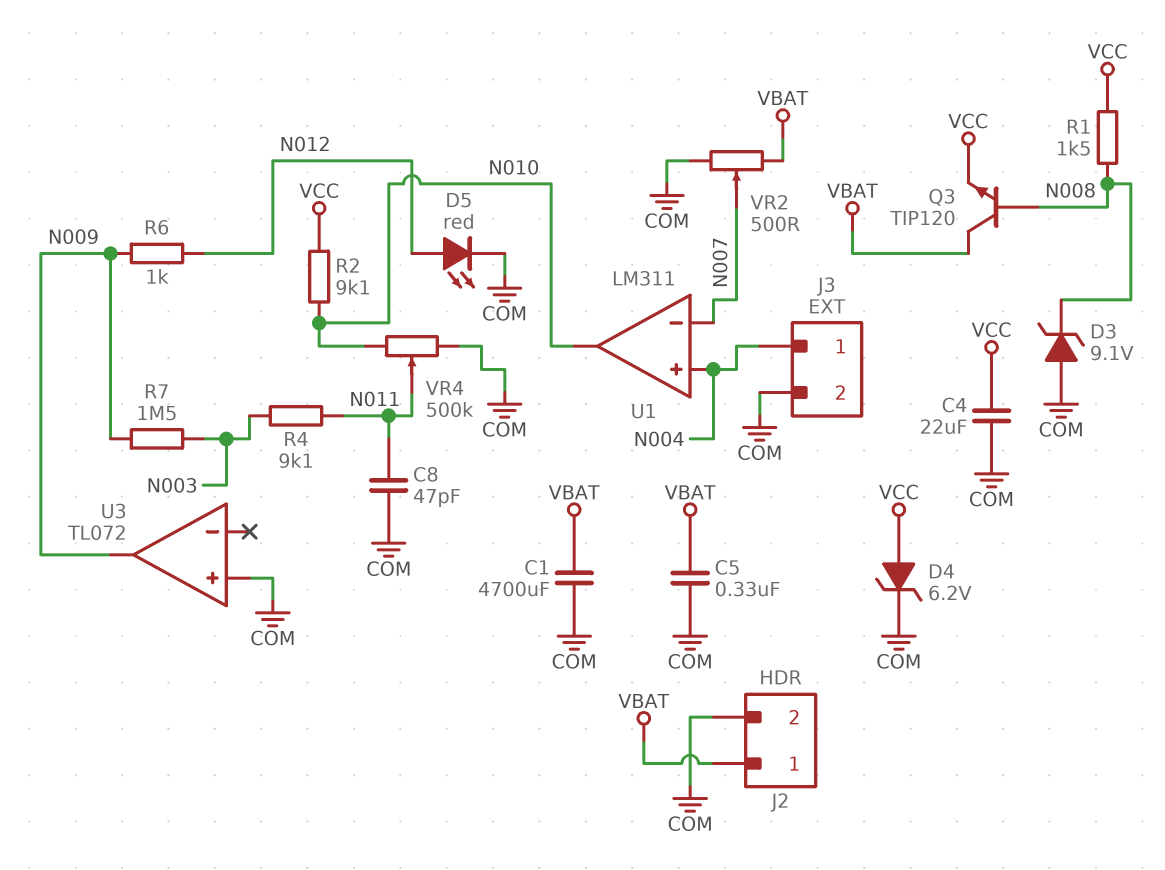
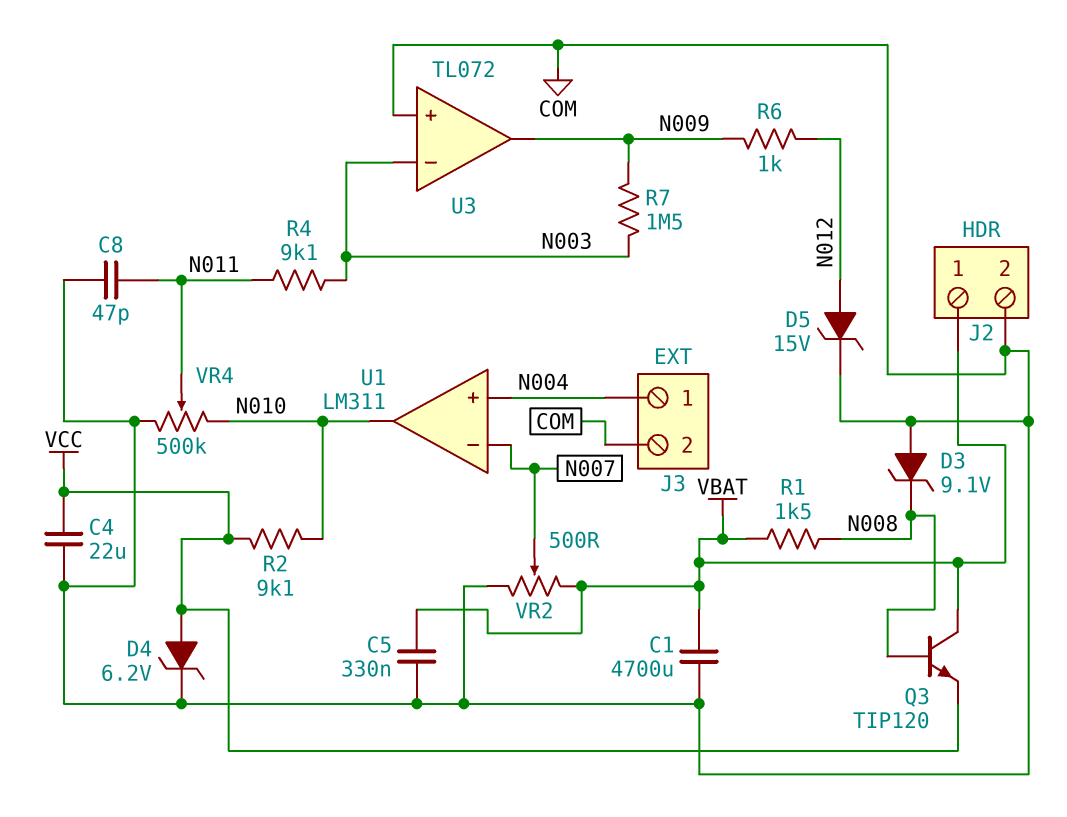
D5: LED red (A N012, K COM) -> zener 15V (A N012, K COM)
R1: 1.5k (N008, VCC) -> 1.5k (N008, VBAT)
U3 pin in-: none -> N003

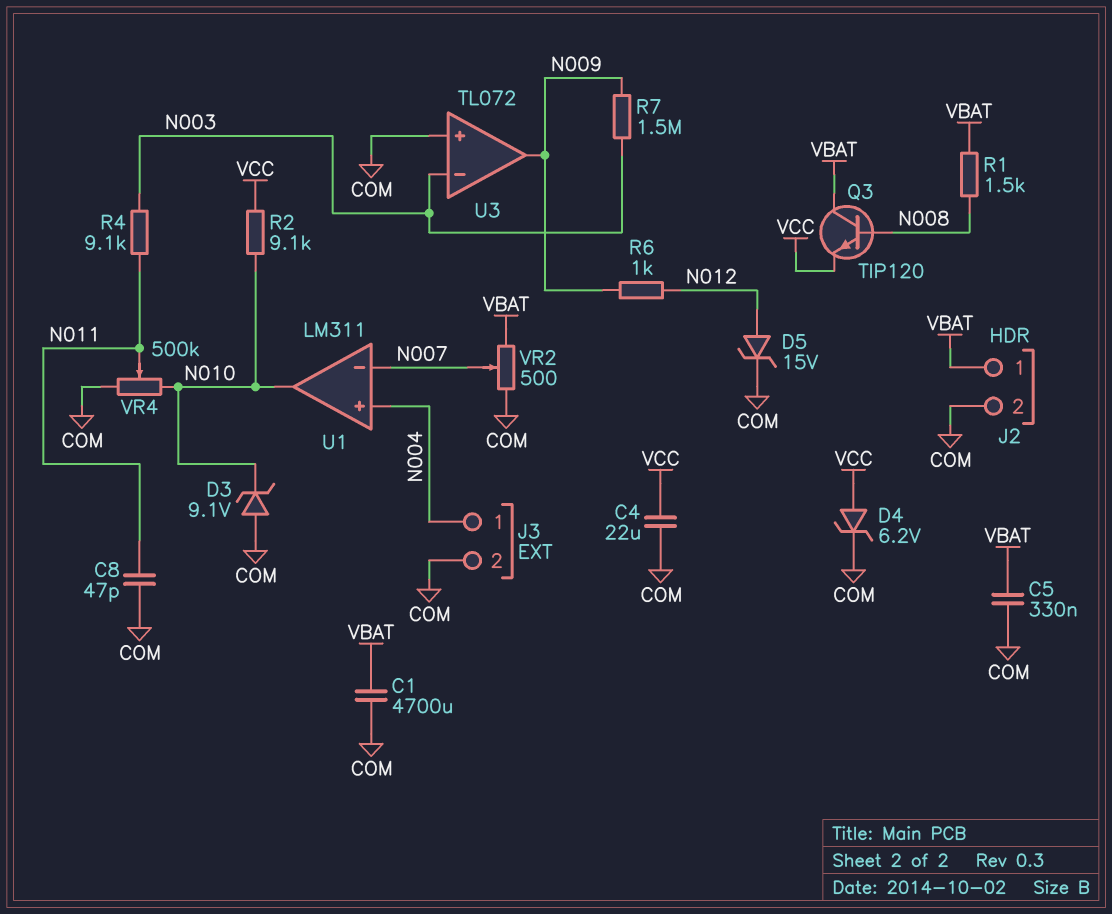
D3: zener 9.1V (A COM, K N008) -> zener 9.1V (A COM, K N010)

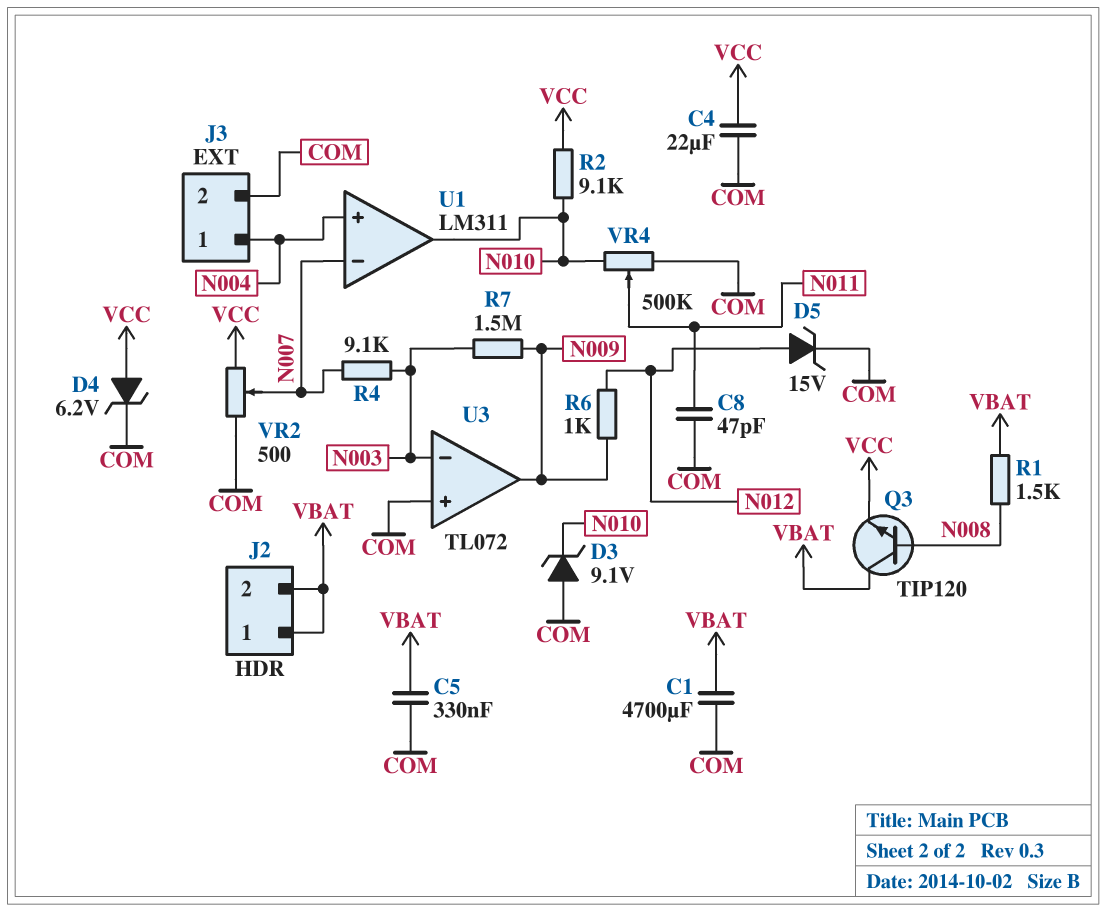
J2 pin 2: COM -> VBAT
R4: 9.1k (N003, N011) -> 9.1k (N003, N007)
VR2: 500 (COM, VBAT, wiper N007) -> 500 (COM, VCC, wiper N007)

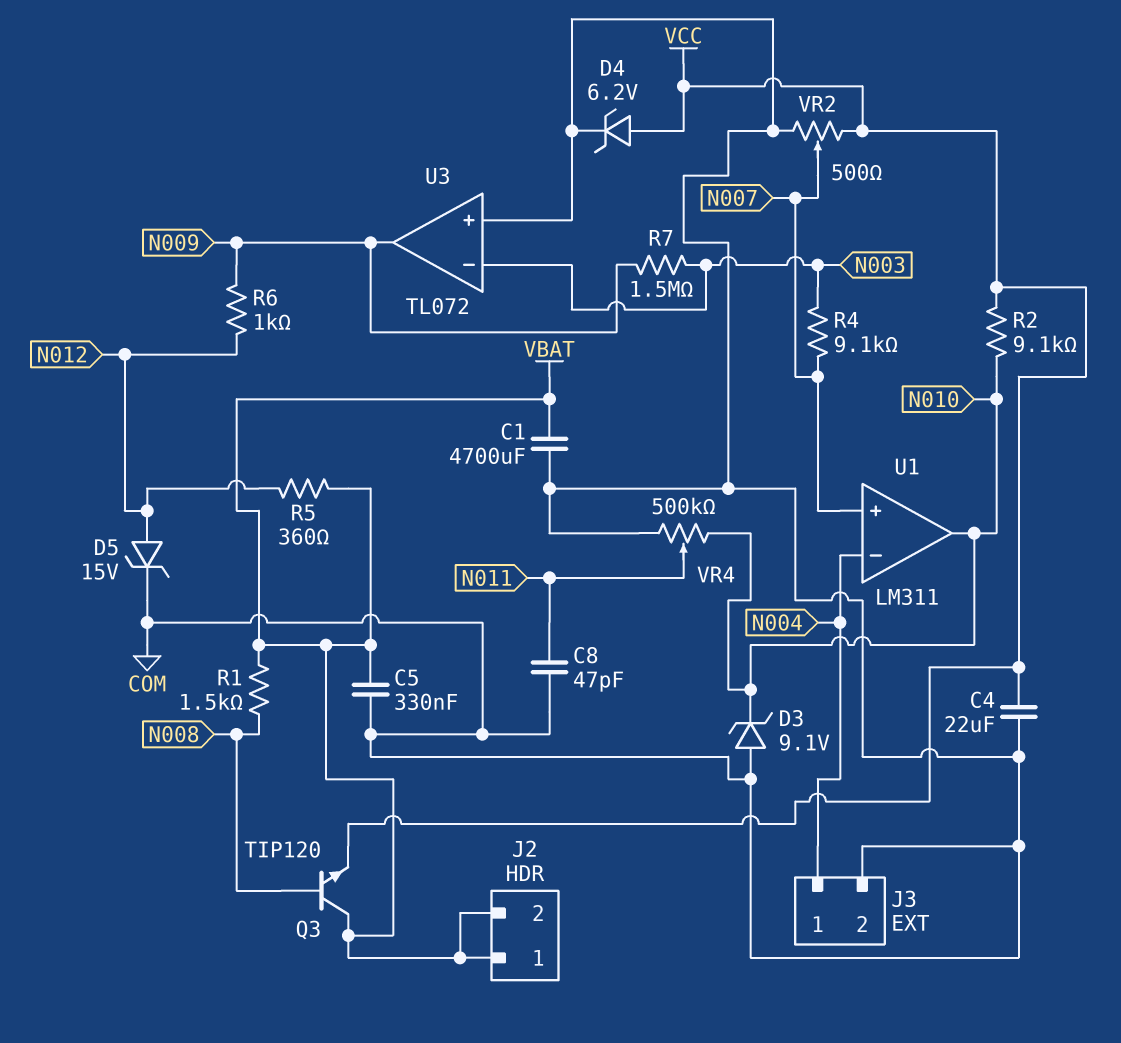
R5: none -> 360 (N012, VBAT)
U1 pin in+: N004 -> N007
U1 pin in-: N007 -> N004

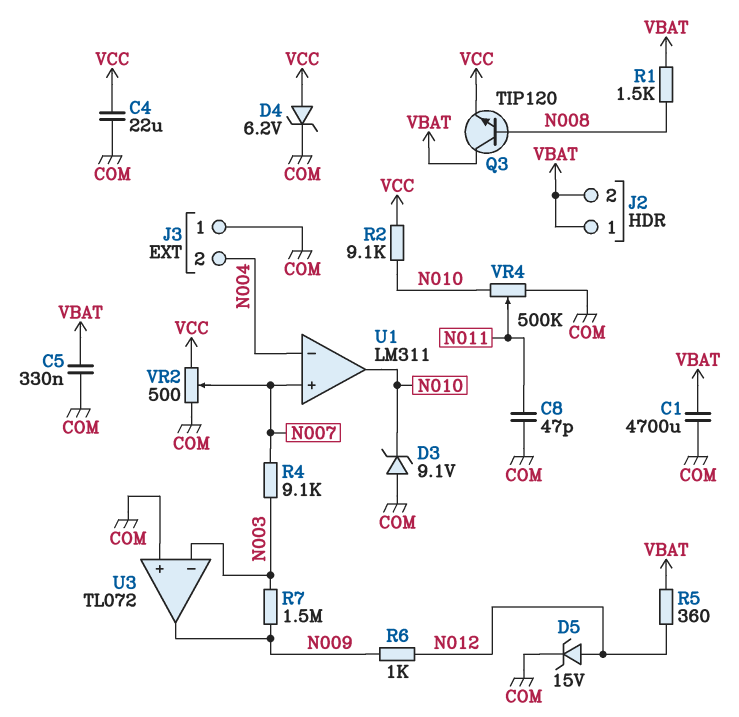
J3 pin 1: N004 -> COM
J3 pin 2: COM -> N004

